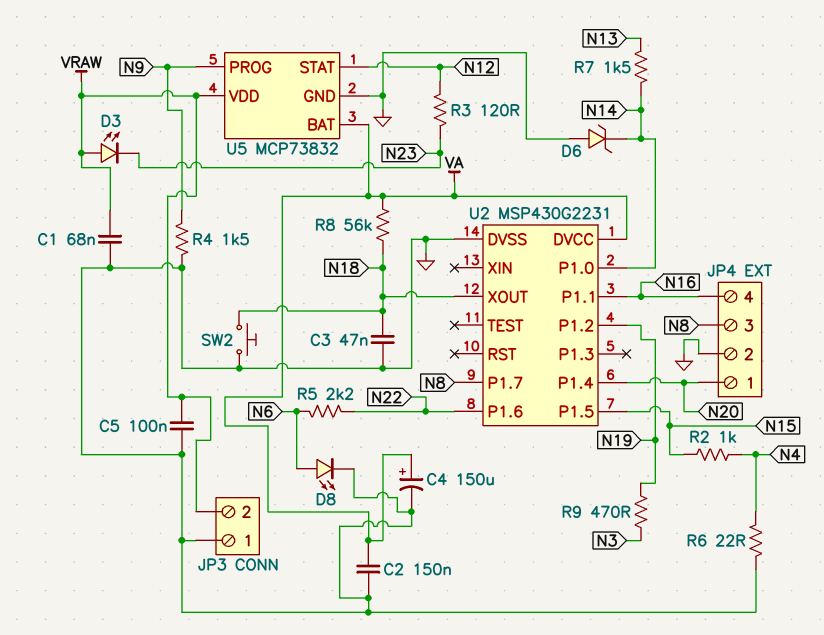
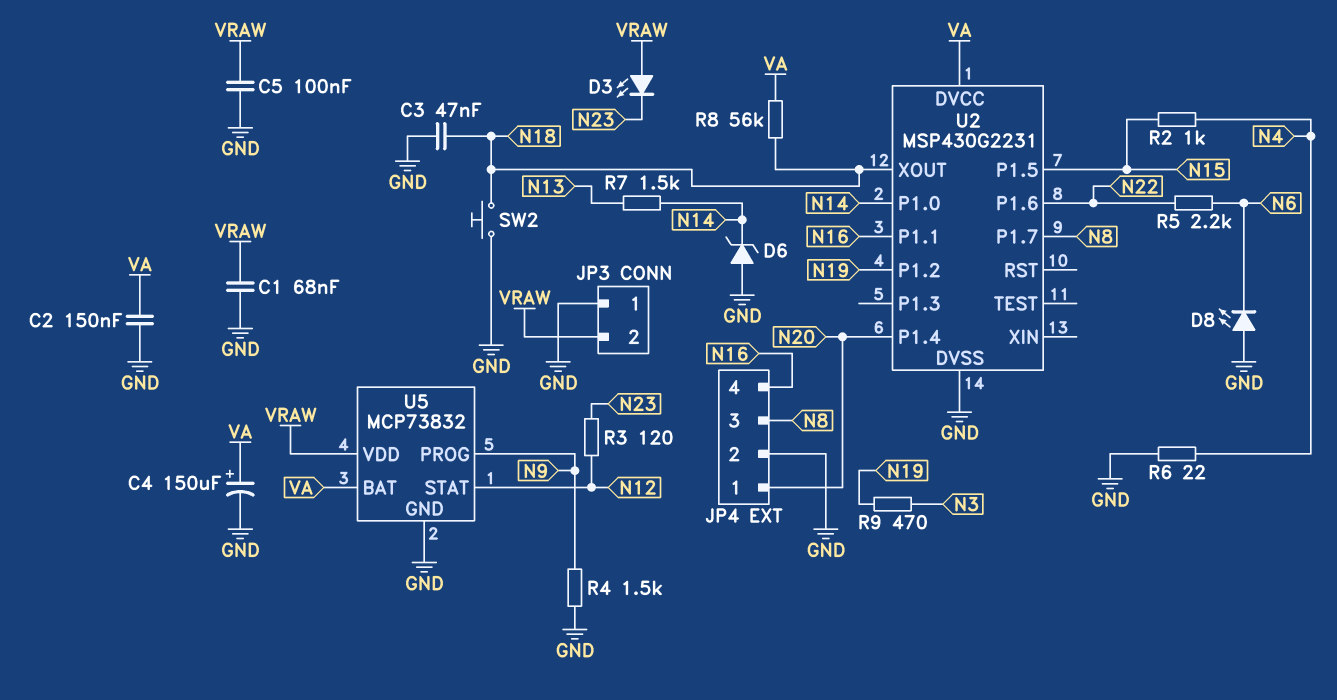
D8: LED (A N6, K GND) -> LED (A GND, K N6)

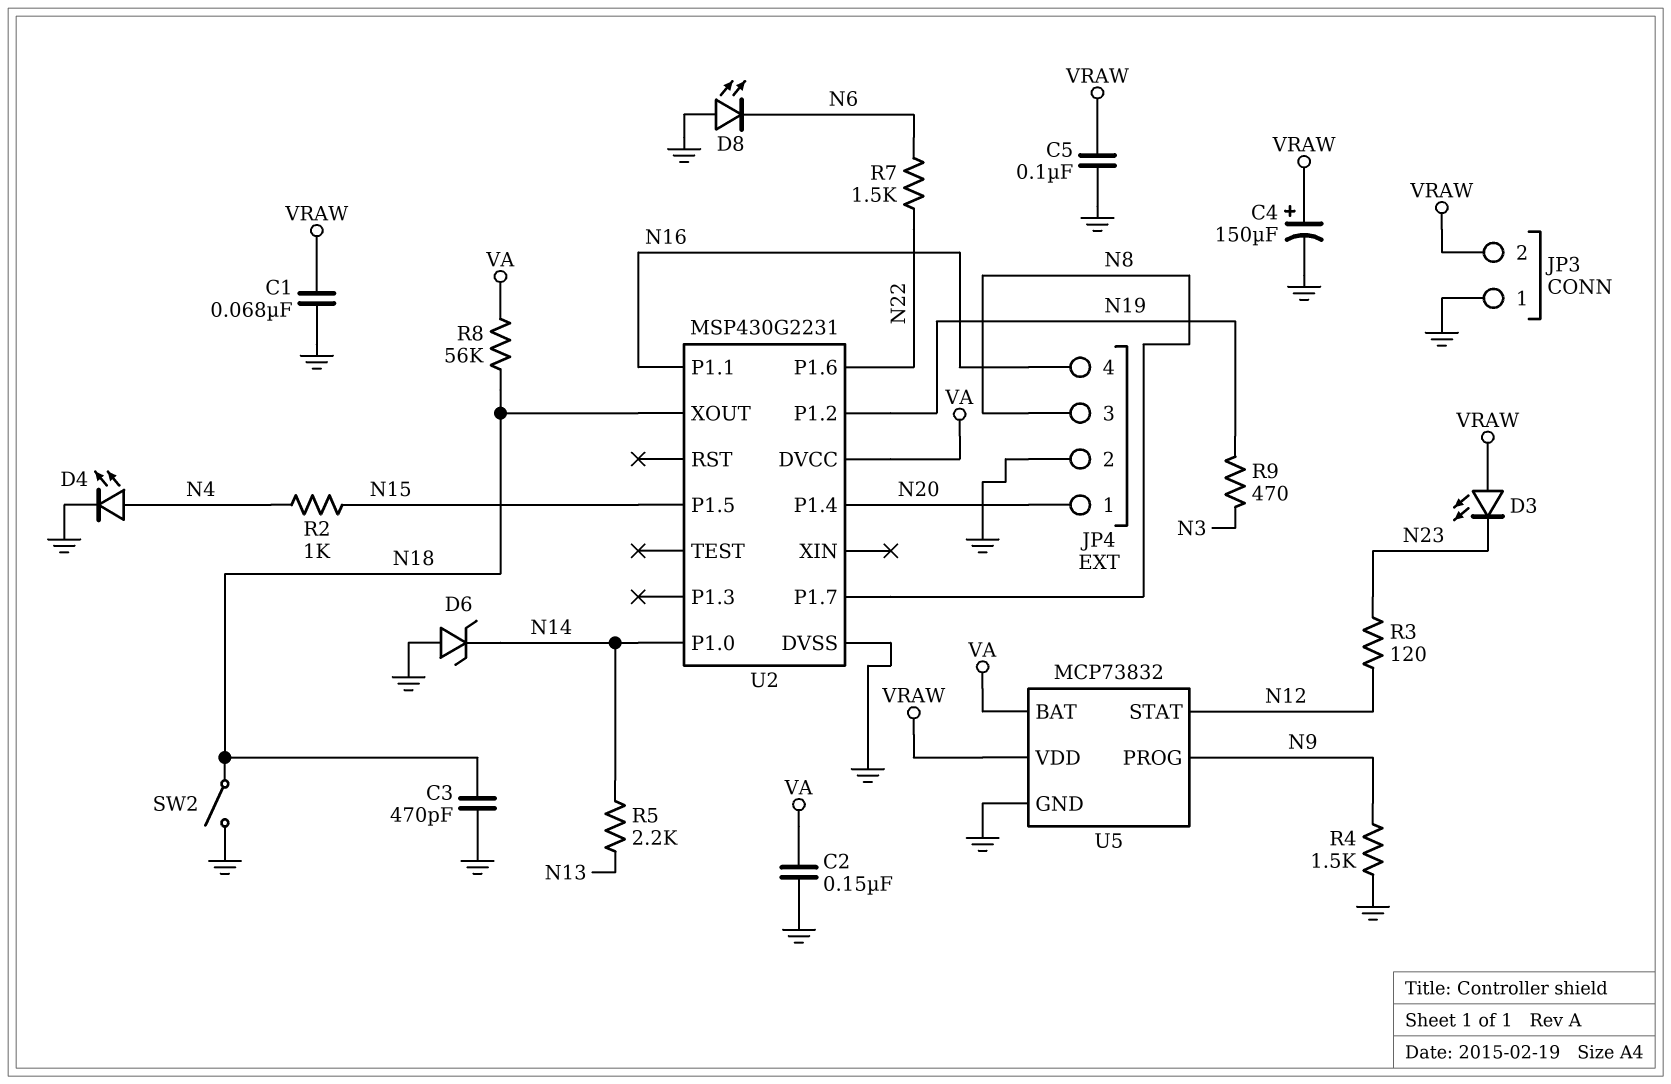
C3: 47nF (GND, N18) -> 470pF (GND, N18)
C4: 150uF (plus VA, minus GND) -> 150uF (plus VRAW, minus GND)
D4: none -> LED (A N4, K GND)
R5: 2.2k (N6, N22) -> 2.2k (N13, N14)
R6: 22 (GND, N4) -> none
R7: 1.5k (N13, N14) -> 1.5k (N6, N22)
SW2: button (GND, N18) -> switch (GND, N18)

